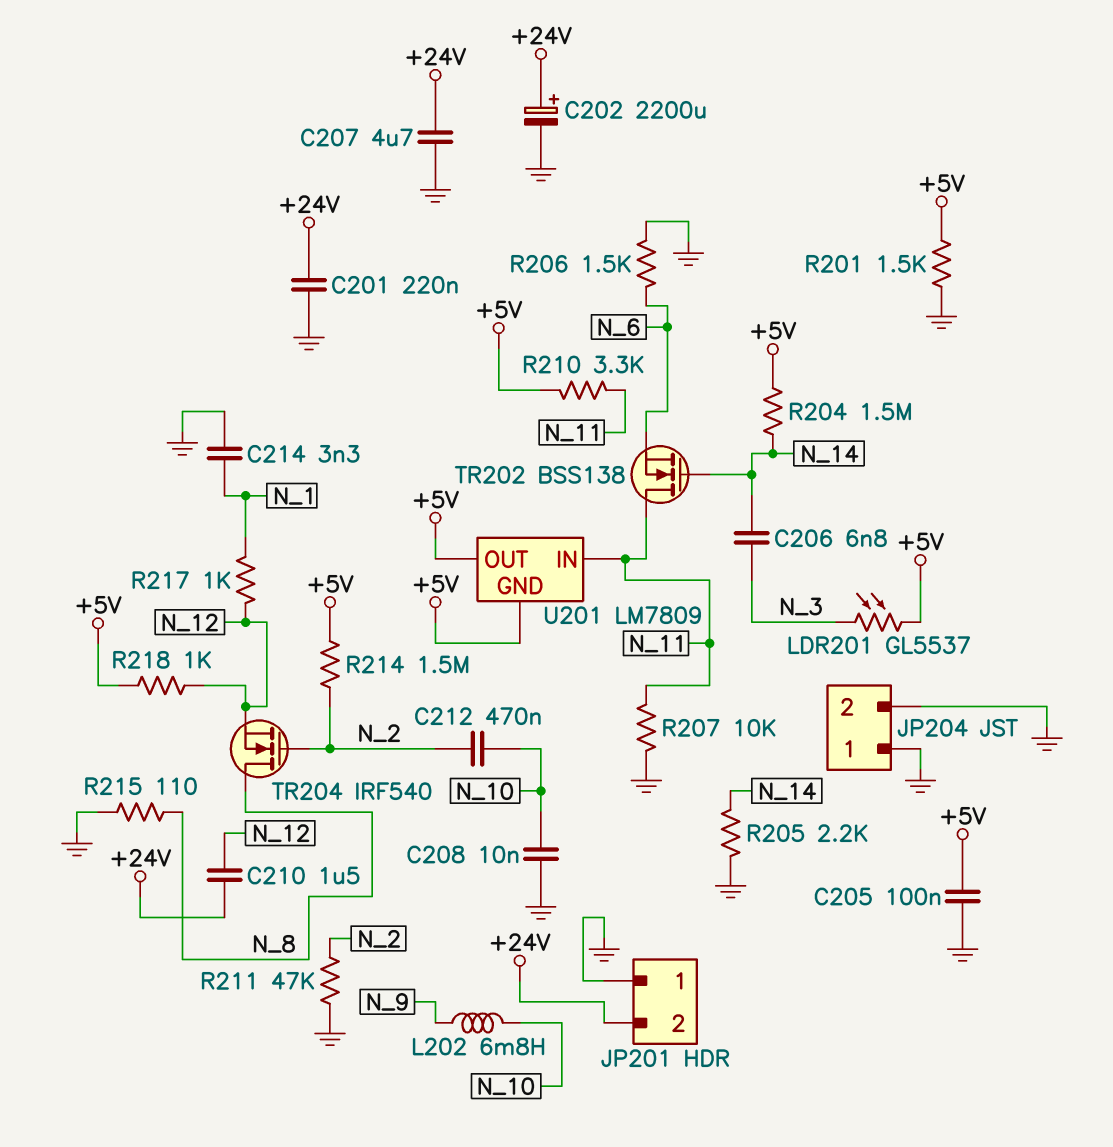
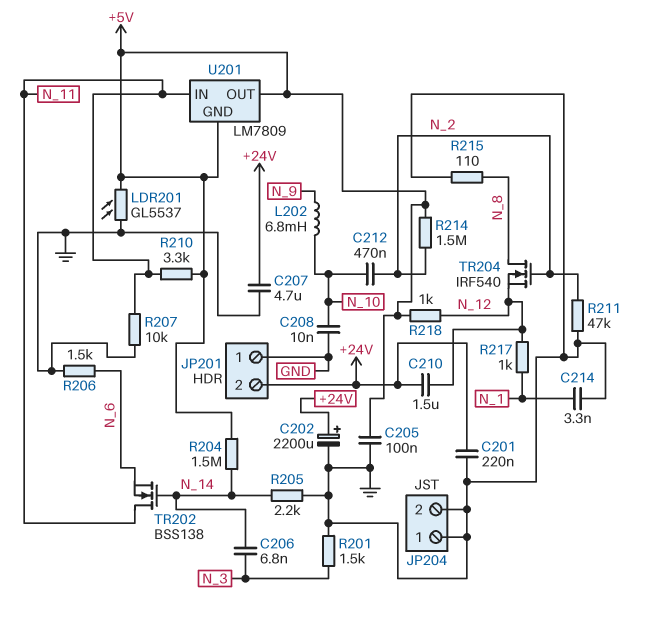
LDR201: GL5537 (+5V, N_3) -> GL5537 (+5V, GND)
R201: 1.5k (+5V, GND) -> 1.5k (GND, N_3)

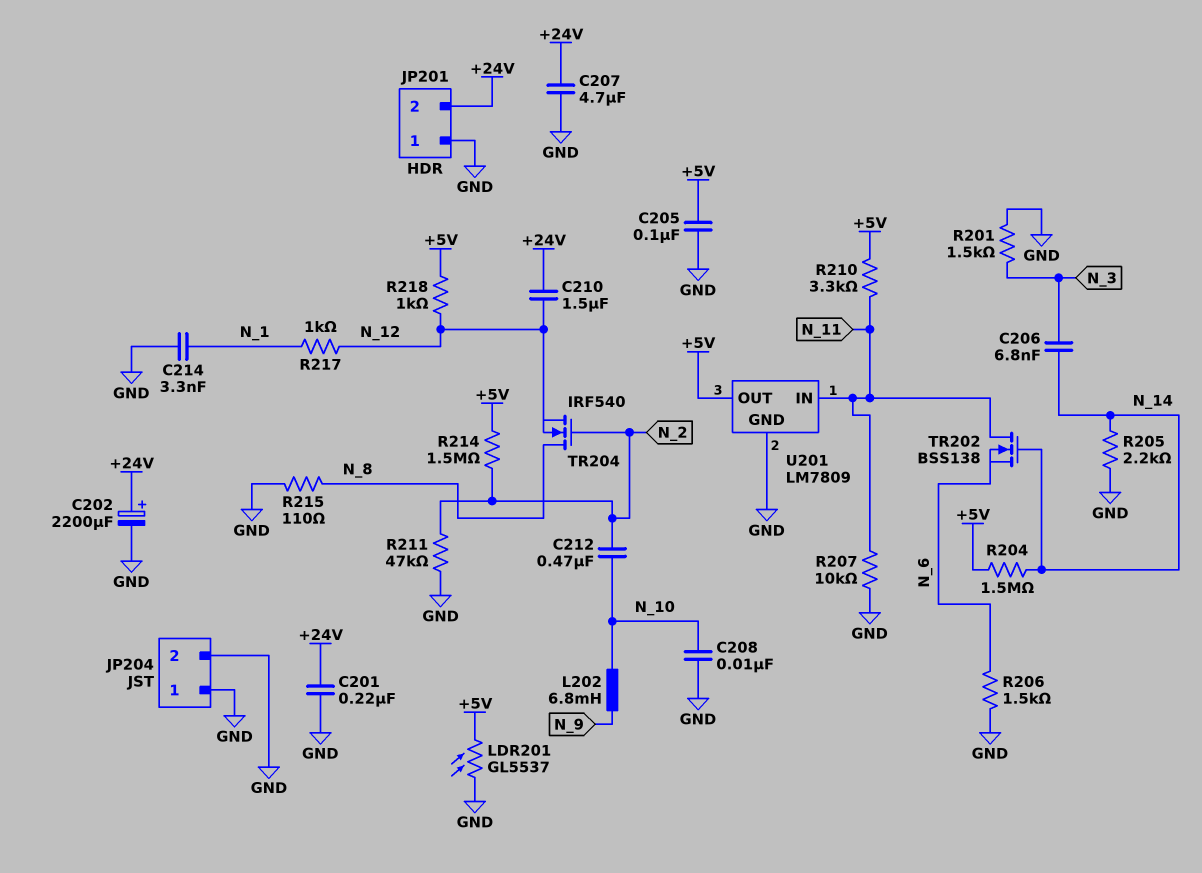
U201 pin GND: +5V -> GND

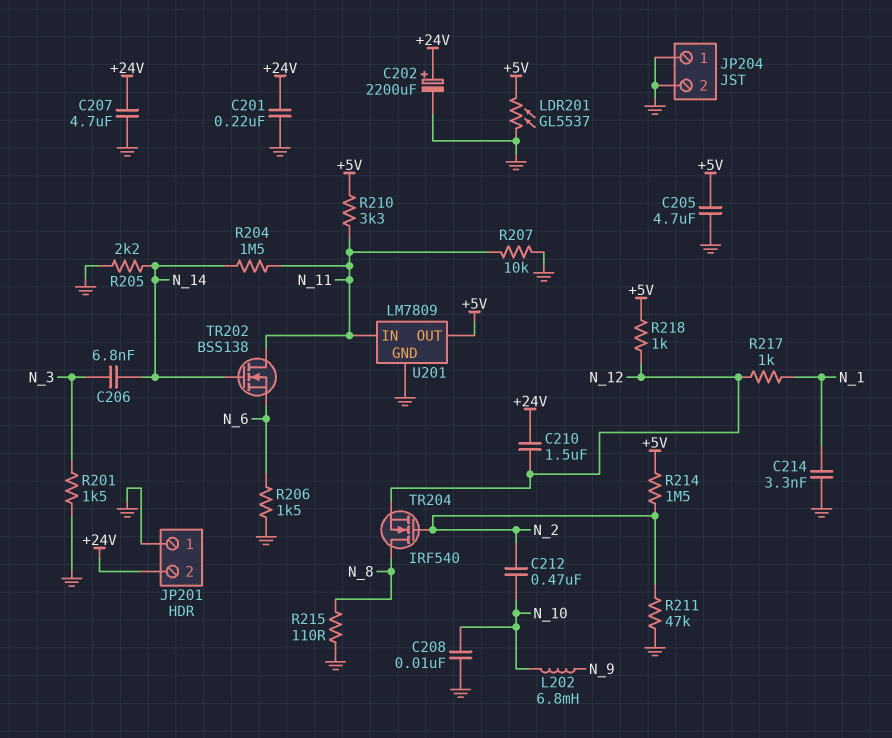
C205: 100nF (+5V, GND) -> 4.7uF (+5V, GND)
R204: 1.5M (+5V, N_14) -> 1.5M (N_11, N_14)

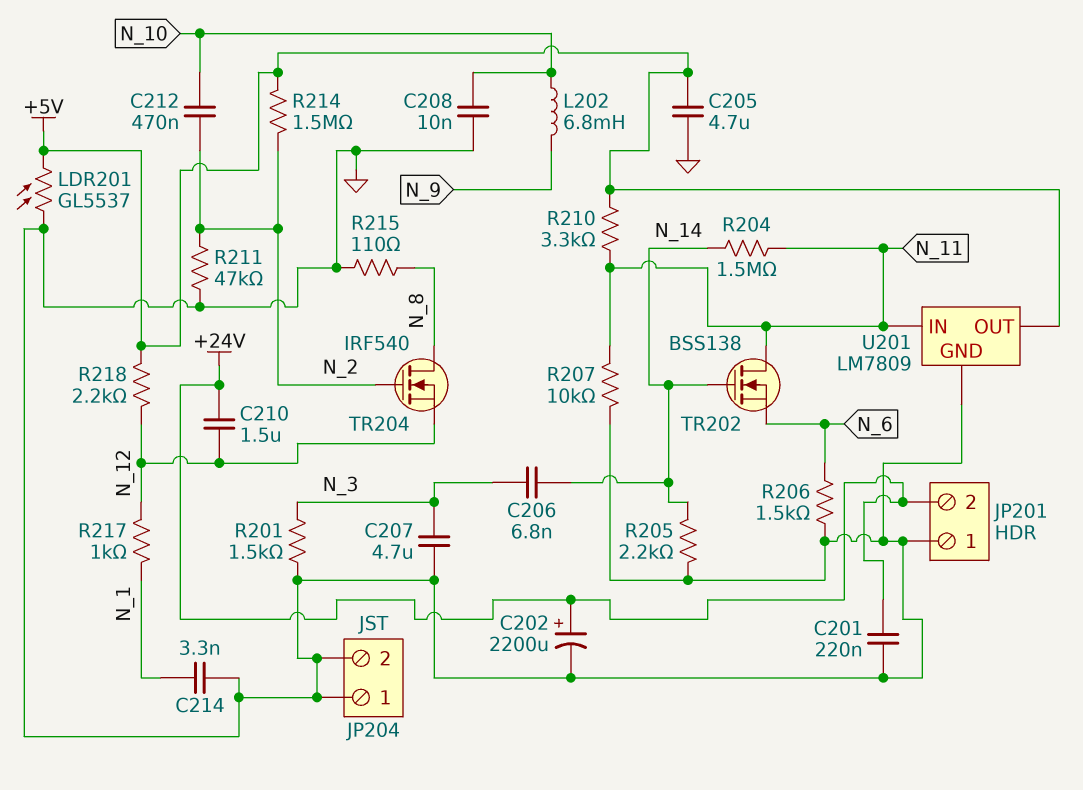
C207: 4.7uF (+24V, GND) -> 4.7uF (GND, N_3)
R218: 1k (+5V, N_12) -> 2.2k (+5V, N_12)

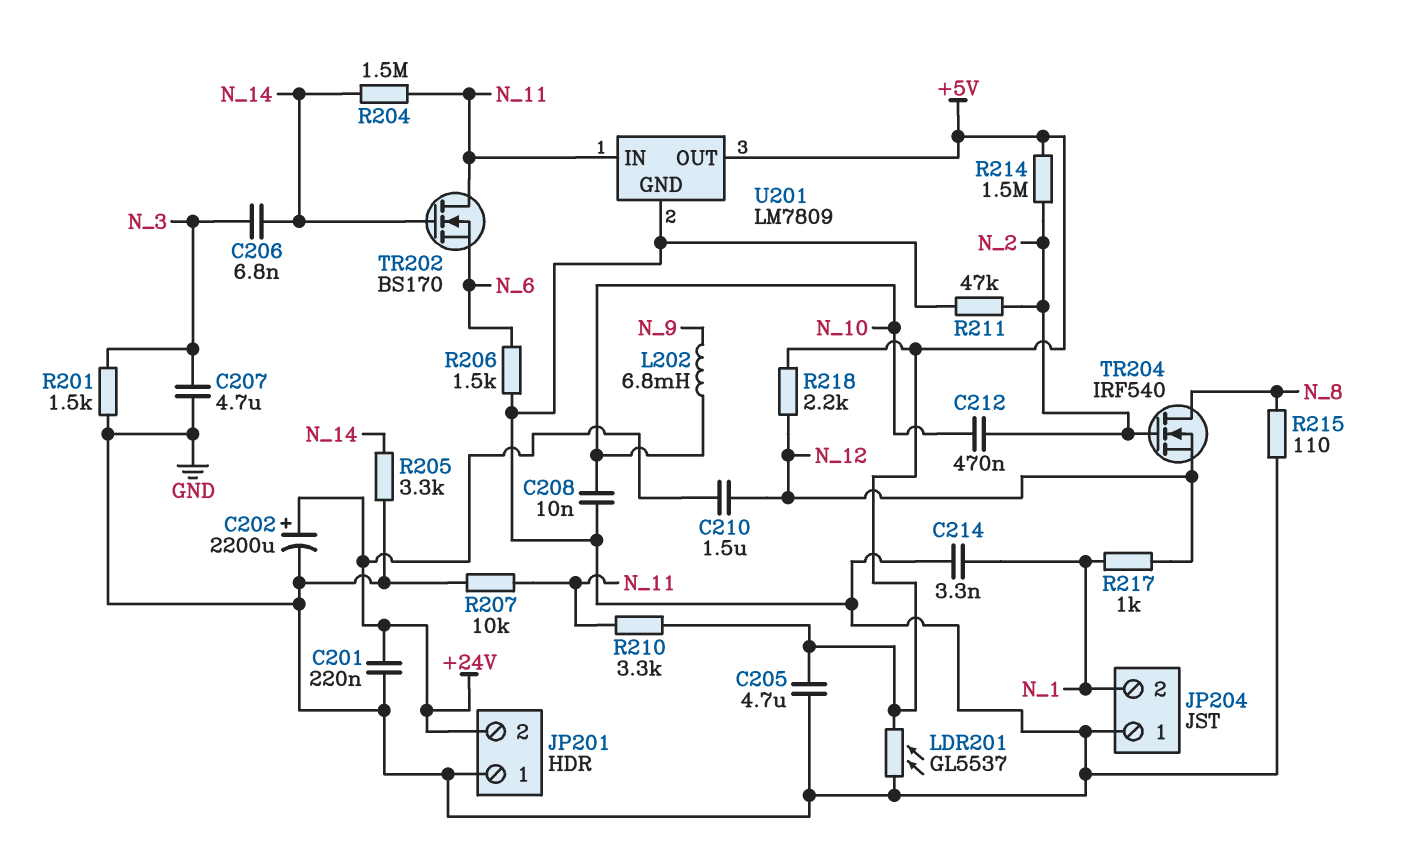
JP204 pin 2: GND -> N_1
R205: 2.2k (GND, N_14) -> 3.3k (GND, N_14)
TR202: NMOS BSS138 (G N_14, D N_11, S N_6) -> NMOS BS170 (G N_14, D N_11, S N_6)

